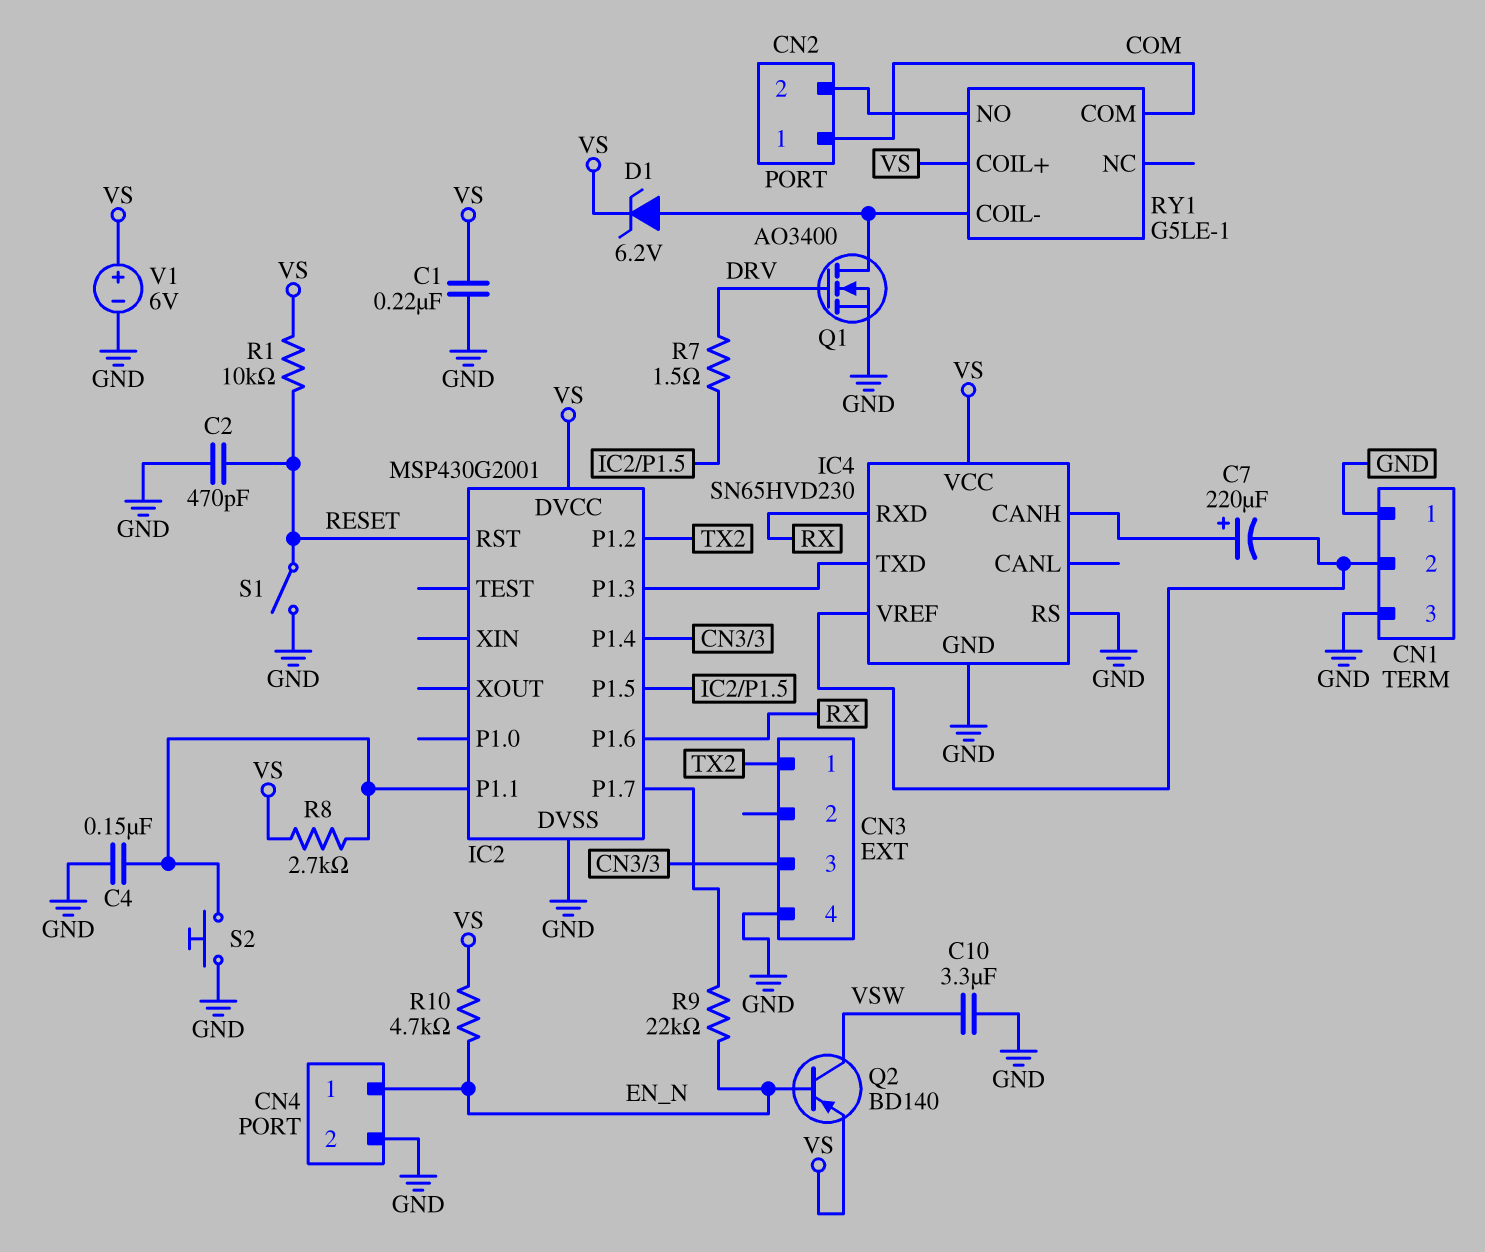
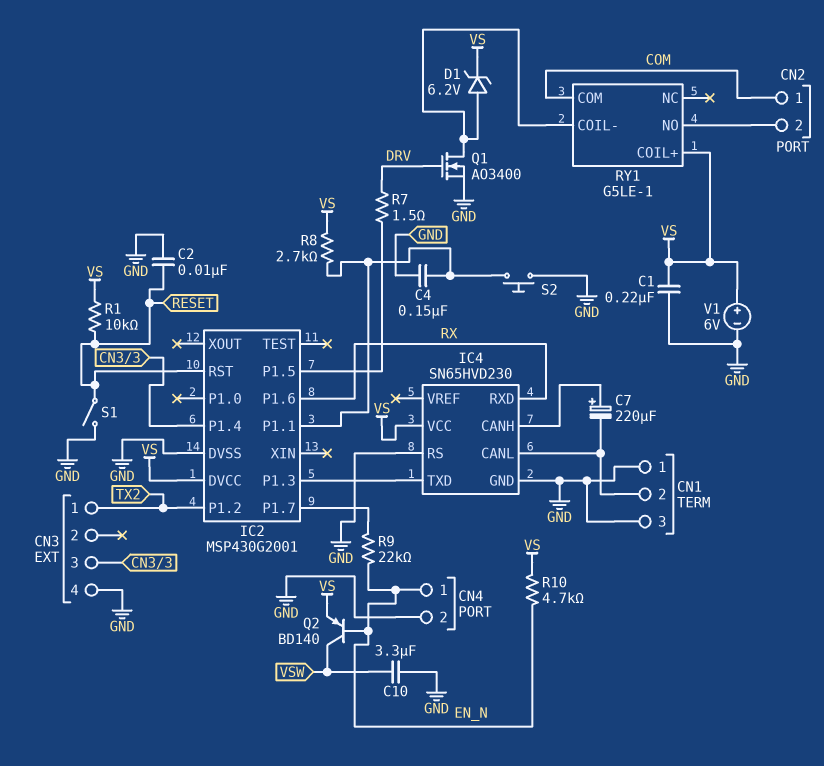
C2: 470pF (GND, RESET) -> 10nF (GND, RESET)
IC4 pin CANL: none -> CN1/2
IC4 pin VREF: CN1/2 -> none

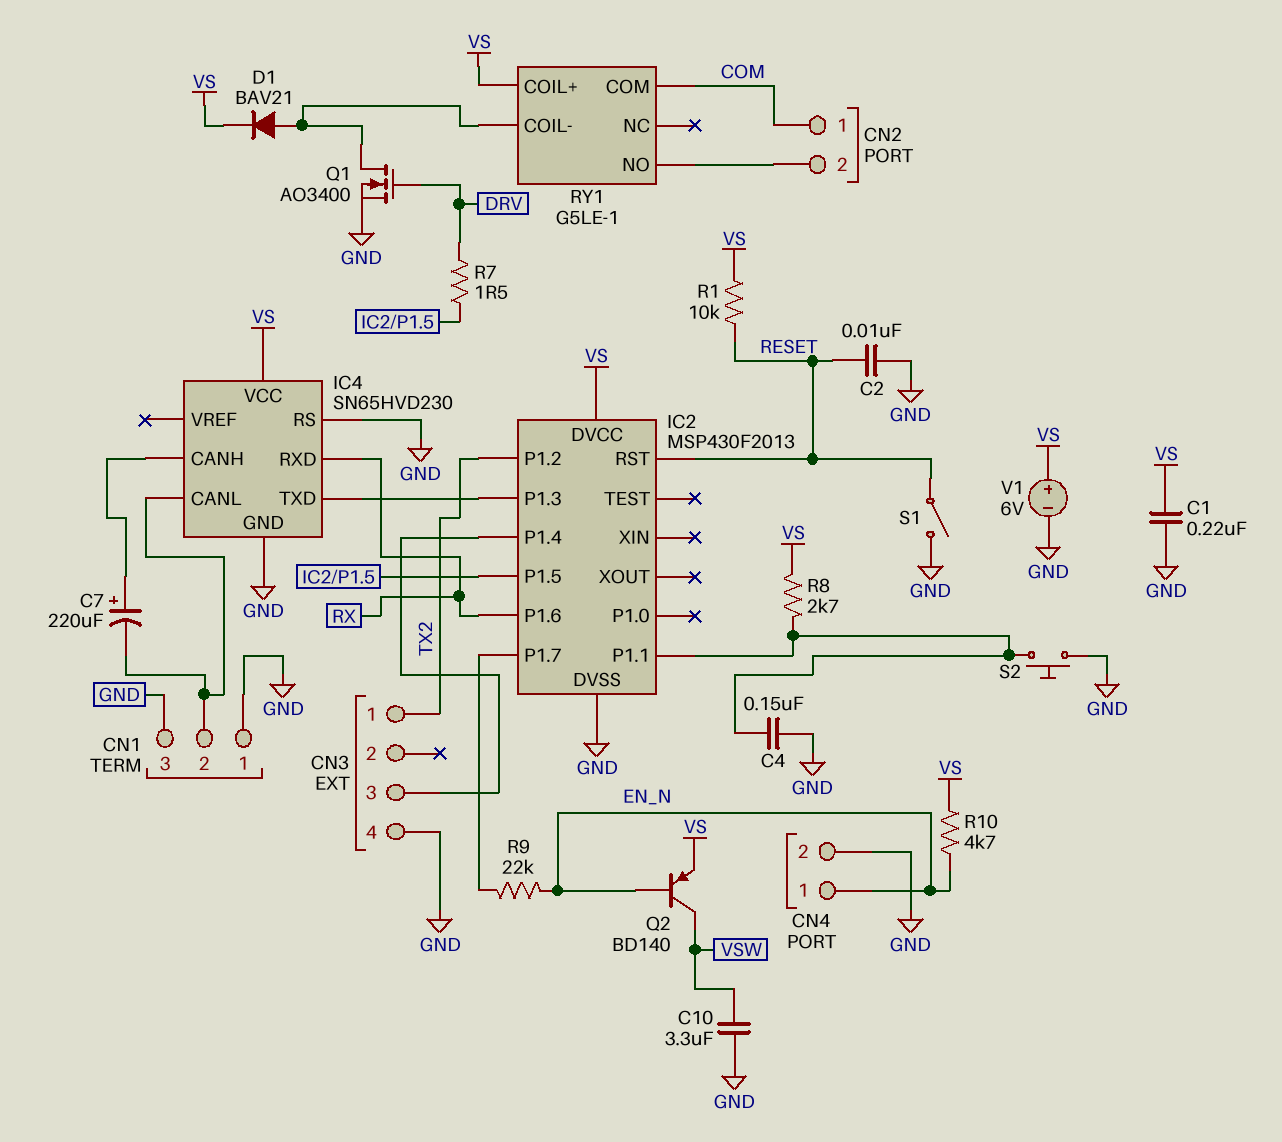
D1: zener 6.2V (A RY1/COIL-, K VS) -> diode BAV21 (A RY1/COIL-, K VS)
IC2: MSP430G2001 -> MSP430F2013

